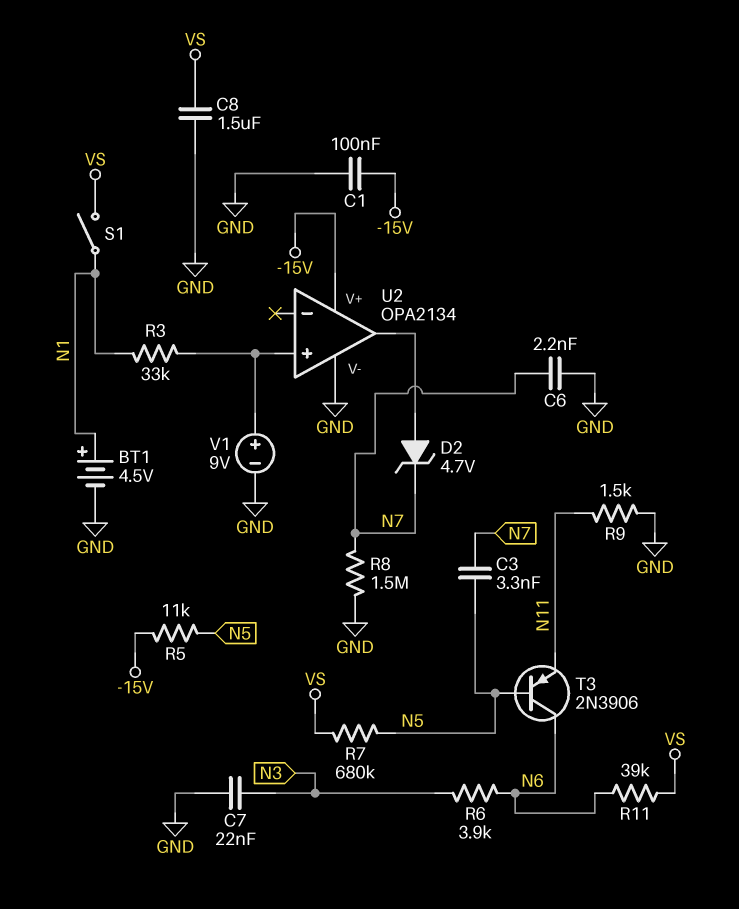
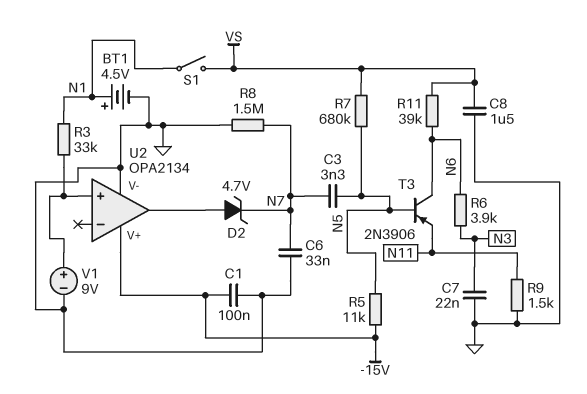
C6: 2.2nF (GND, N7) -> 33nF (GND, N7)

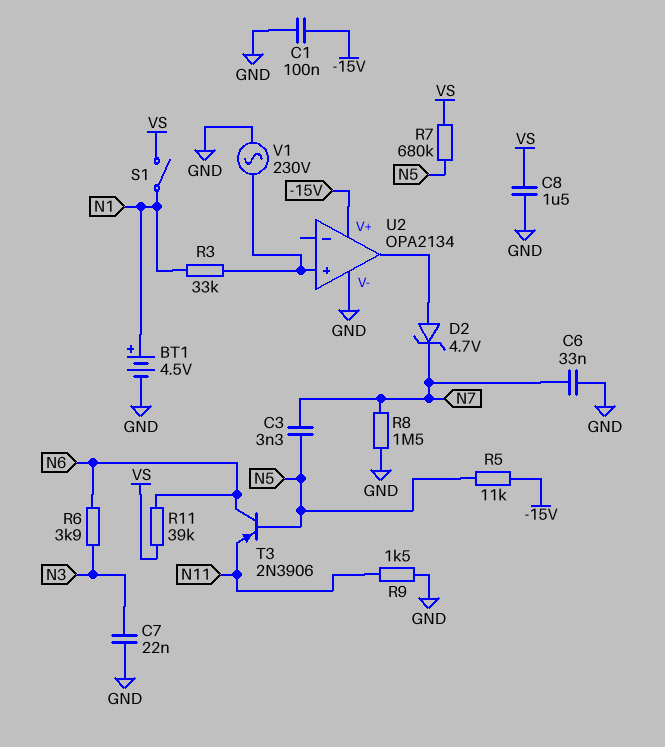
V1: 9V (plus U2/in+, minus GND) -> AC 230V (GND, U2/in+)

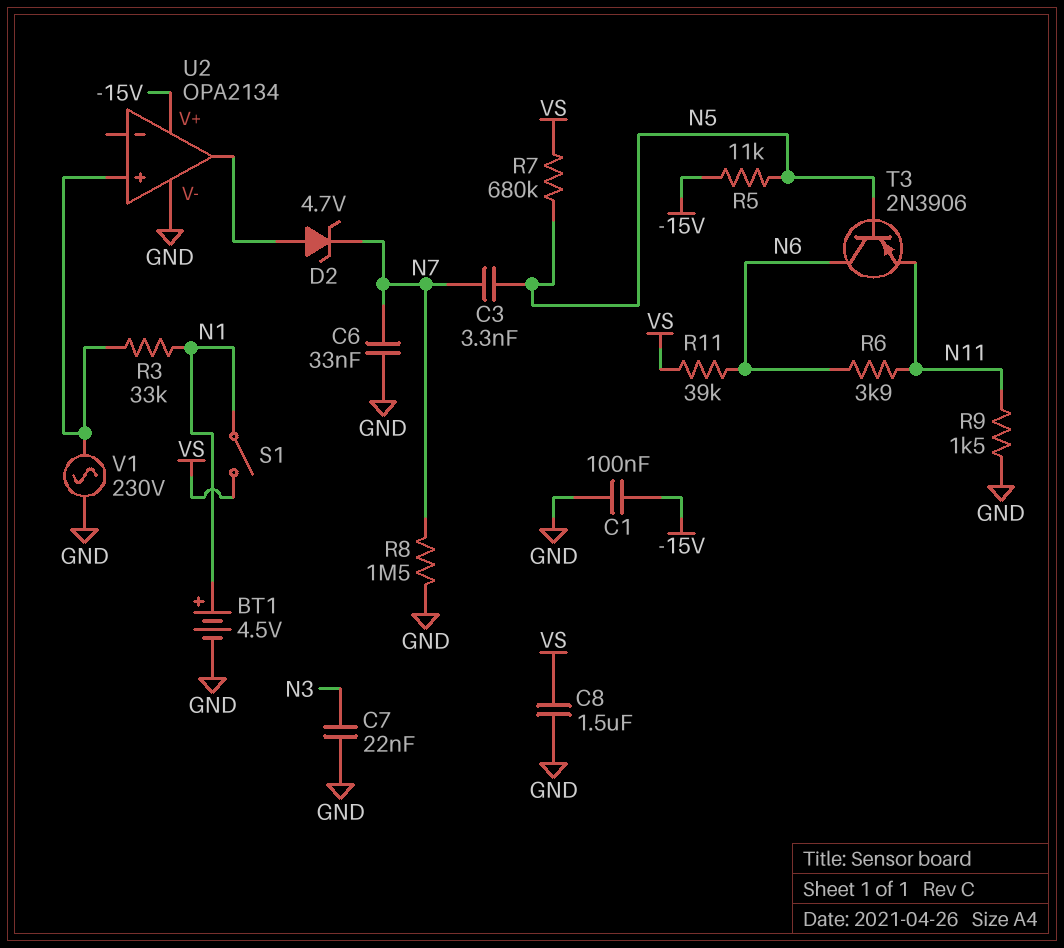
R6: 3.9k (N3, N6) -> 3.9k (N6, N11)

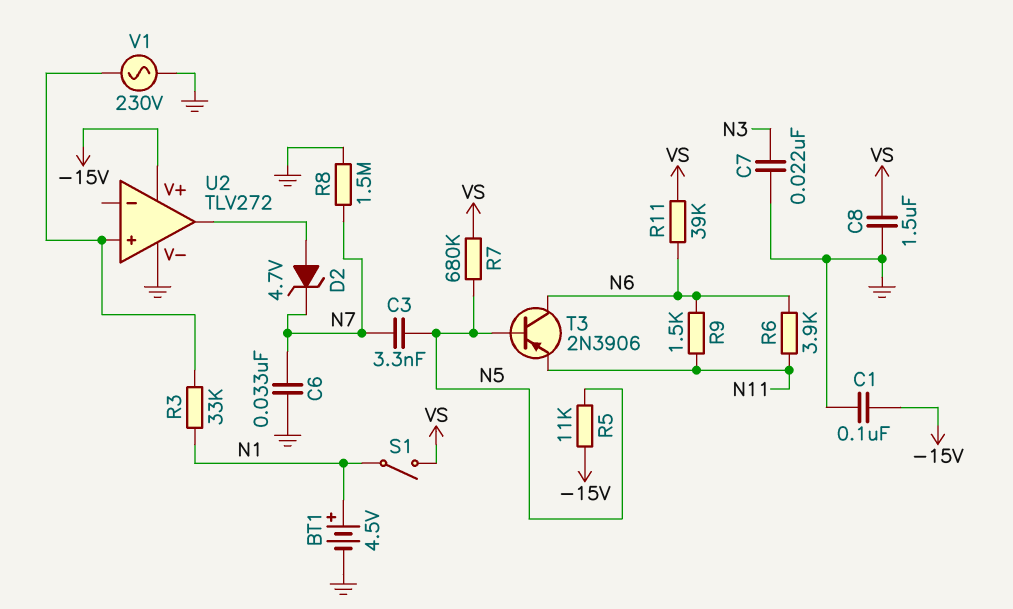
R9: 1.5k (GND, N11) -> 1.5k (N6, N11)
U2: OPA2134 -> TLV272

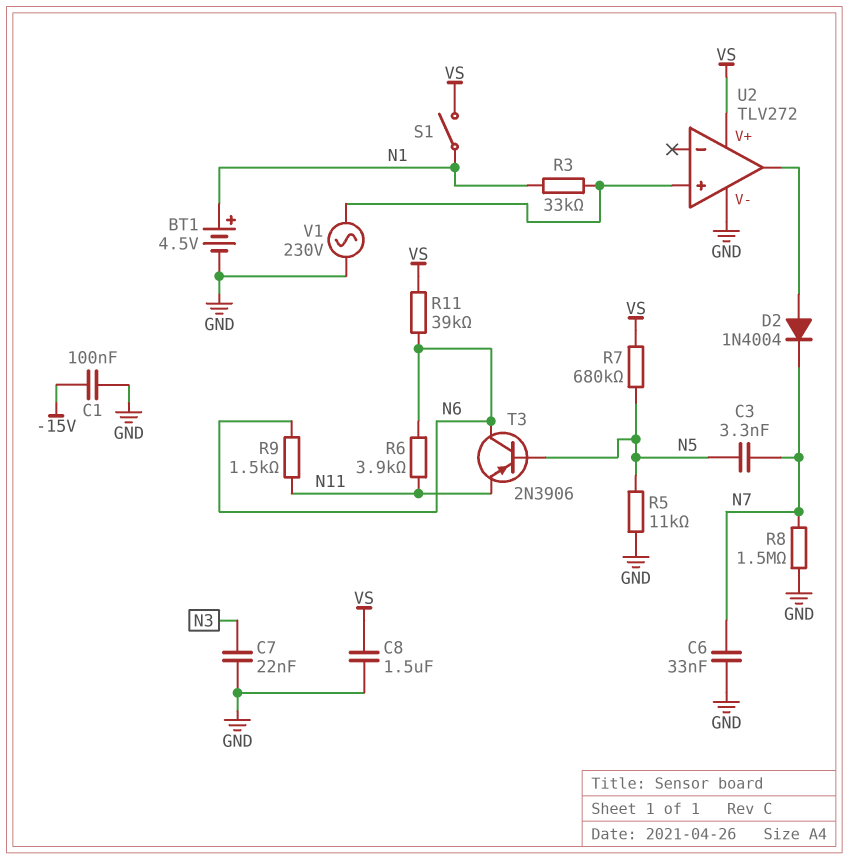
D2: zener 4.7V (A U2/out, K N7) -> diode 1N4004 (A U2/out, K N7)
R5: 11k (-15V, N5) -> 11k (GND, N5)
U2 pin V+: -15V -> VS

